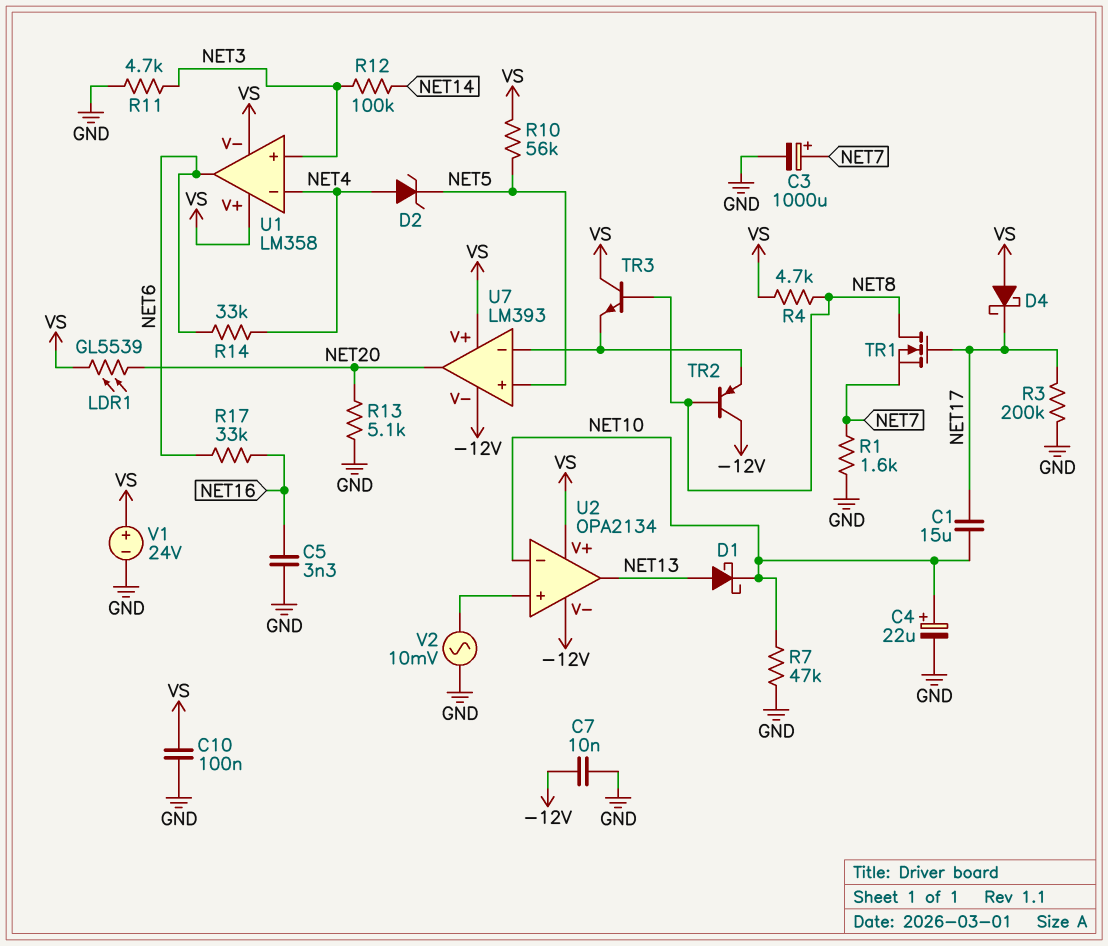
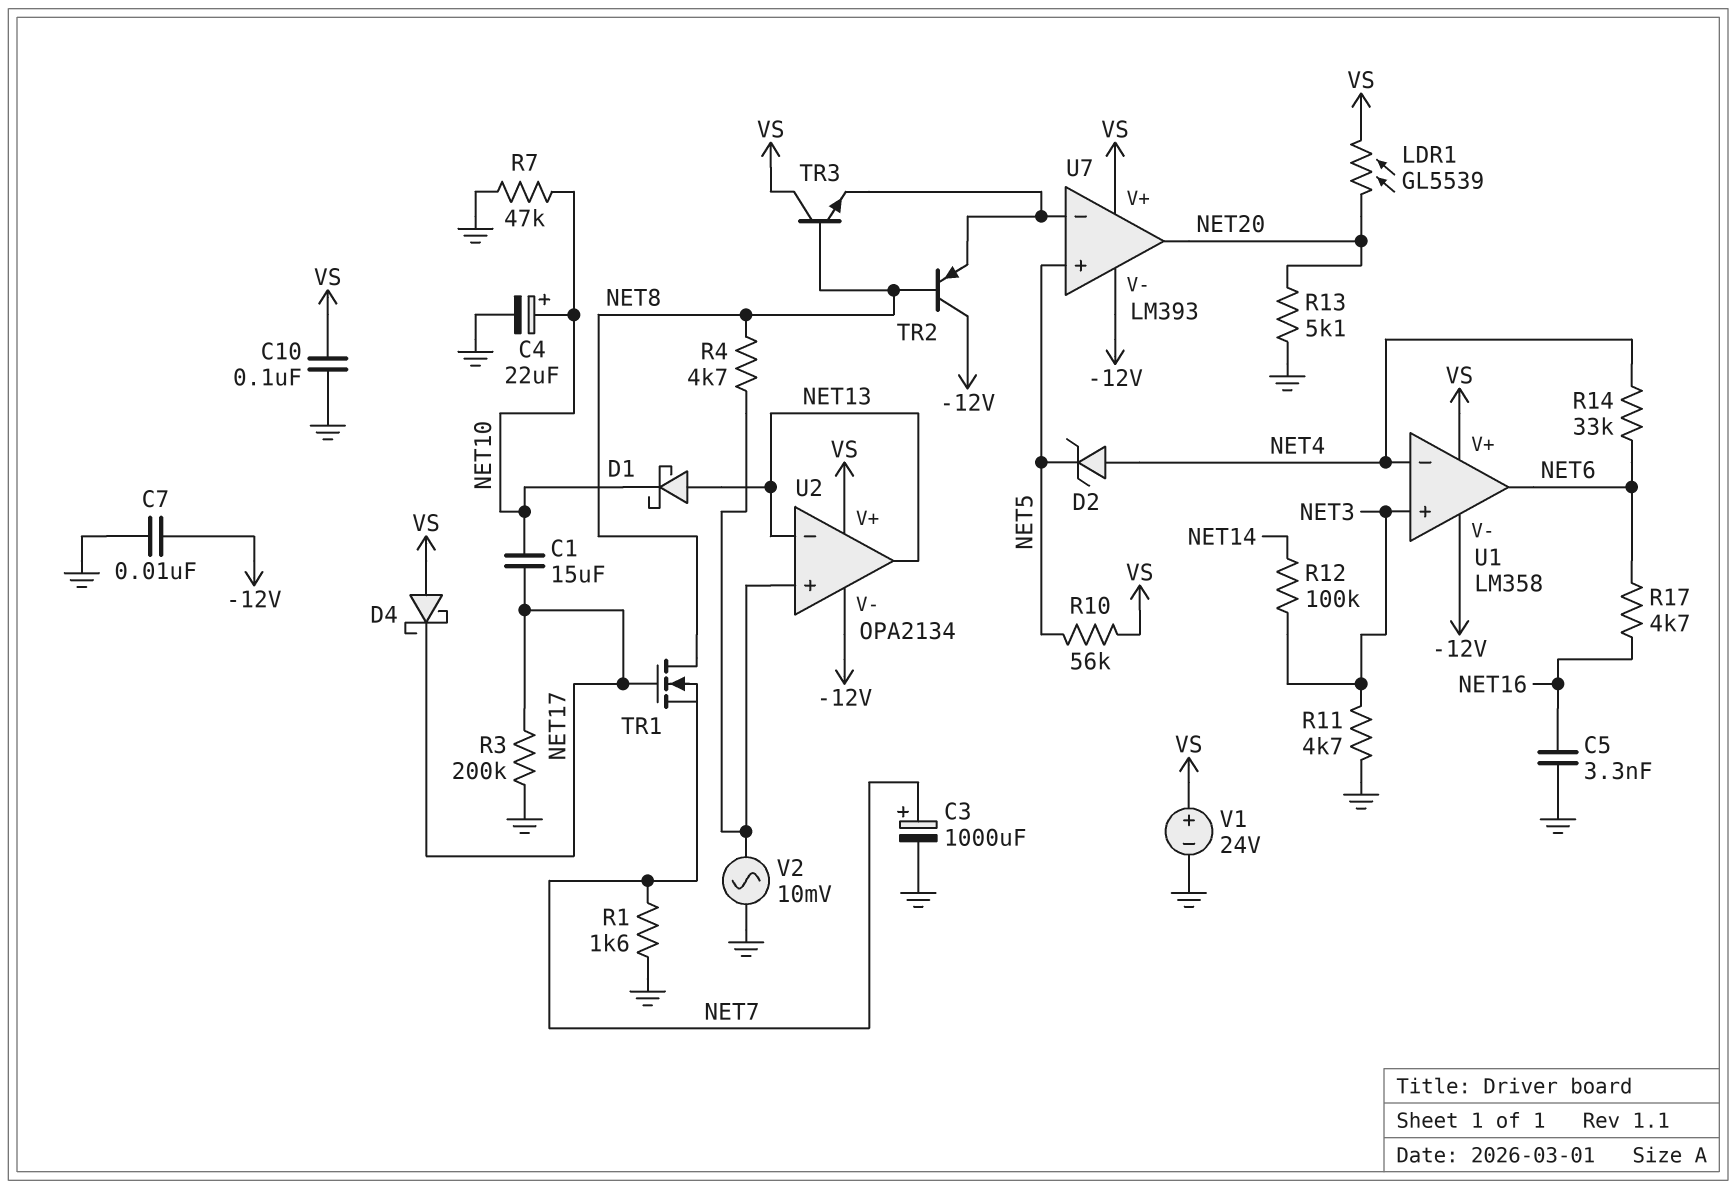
R4: 4.7k (NET8, VS) -> 4.7k (NET8, U2/in+)
R17: 33k (NET6, NET16) -> 4.7k (NET6, NET16)
U1 pin V-: VS -> -12V
U2 pin in-: NET10 -> NET13

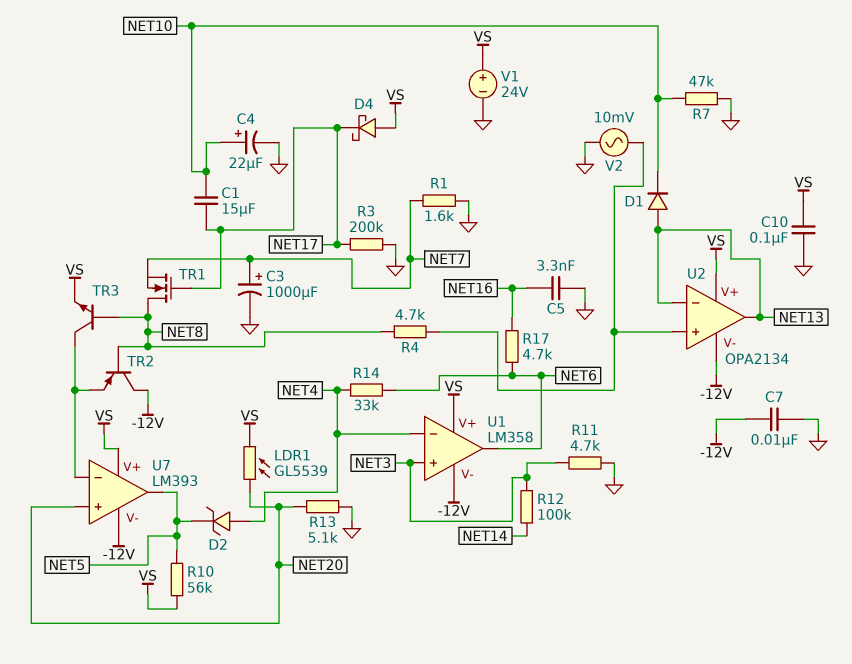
D1: schottky (A NET13, K NET10) -> diode (A NET13, K NET10)
TR3: NPN (B NET8, C VS, E U7/in-) -> NPN (B NET8, C U7/in-, E VS)
U7 pin in+: NET5 -> NET20
U7 pin out: NET20 -> NET5

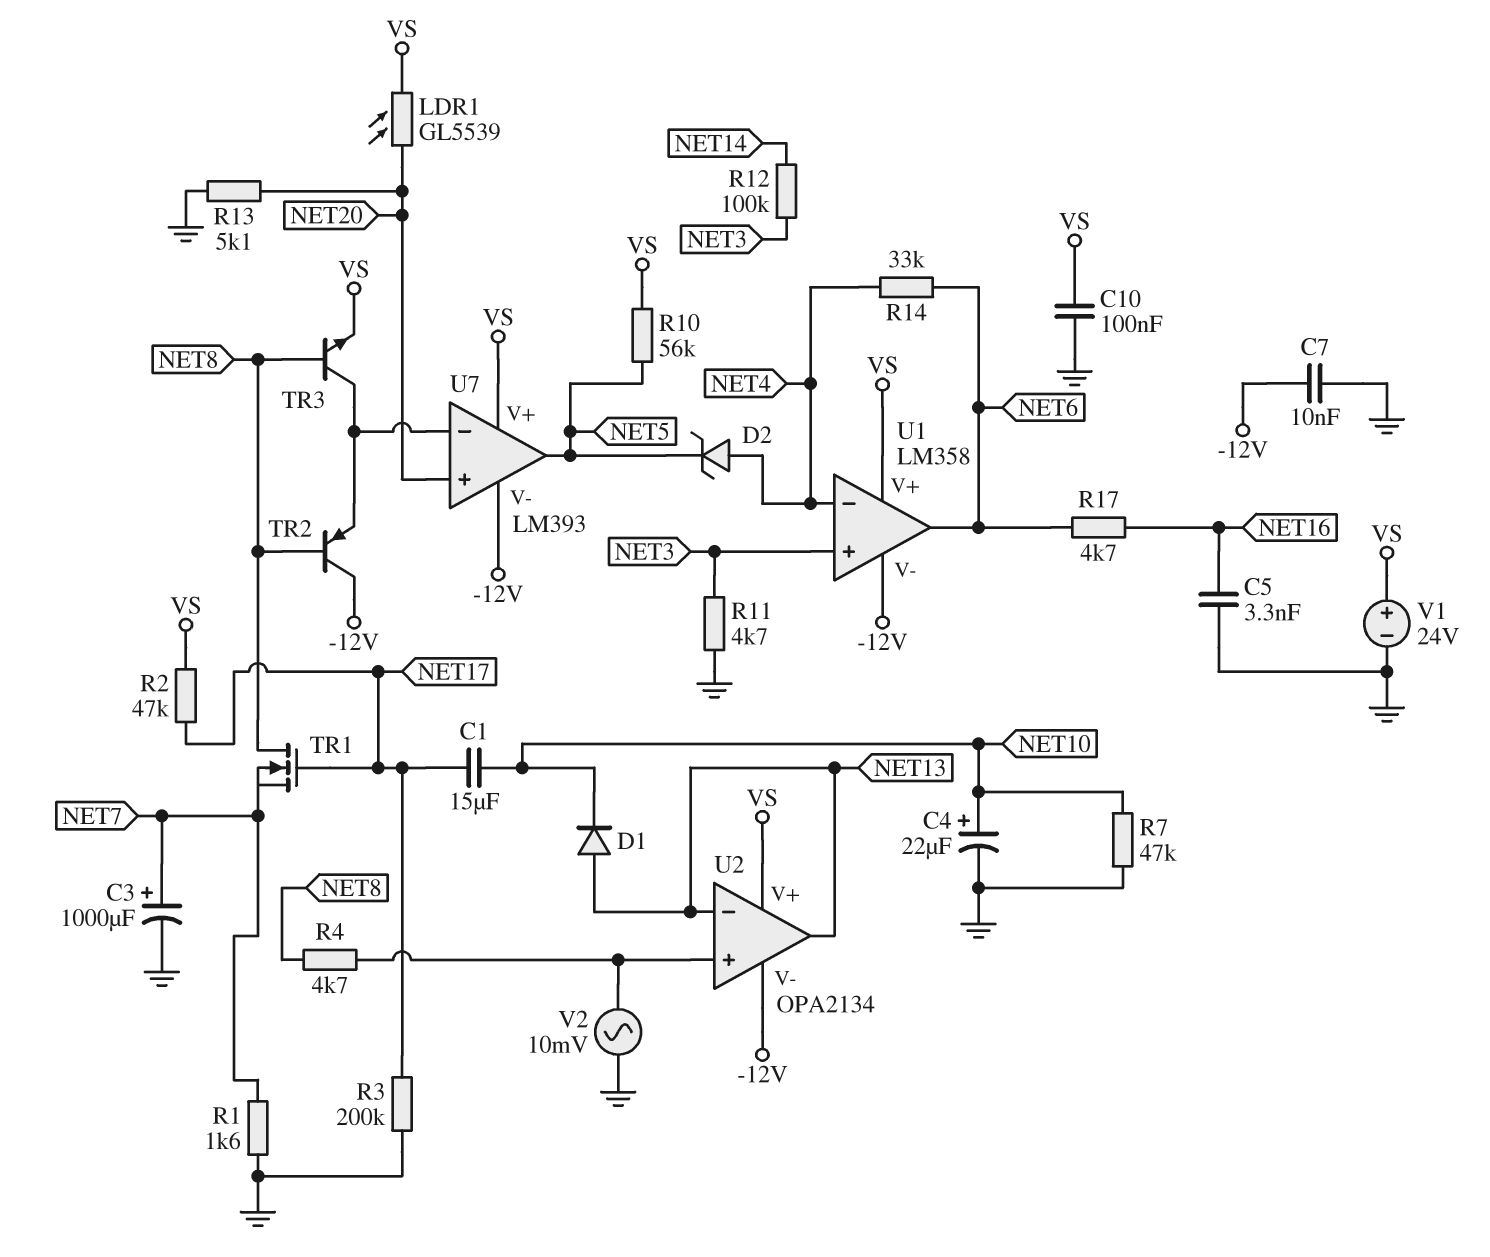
D4: schottky (A VS, K NET17) -> none
R2: none -> 47k (NET17, VS)

